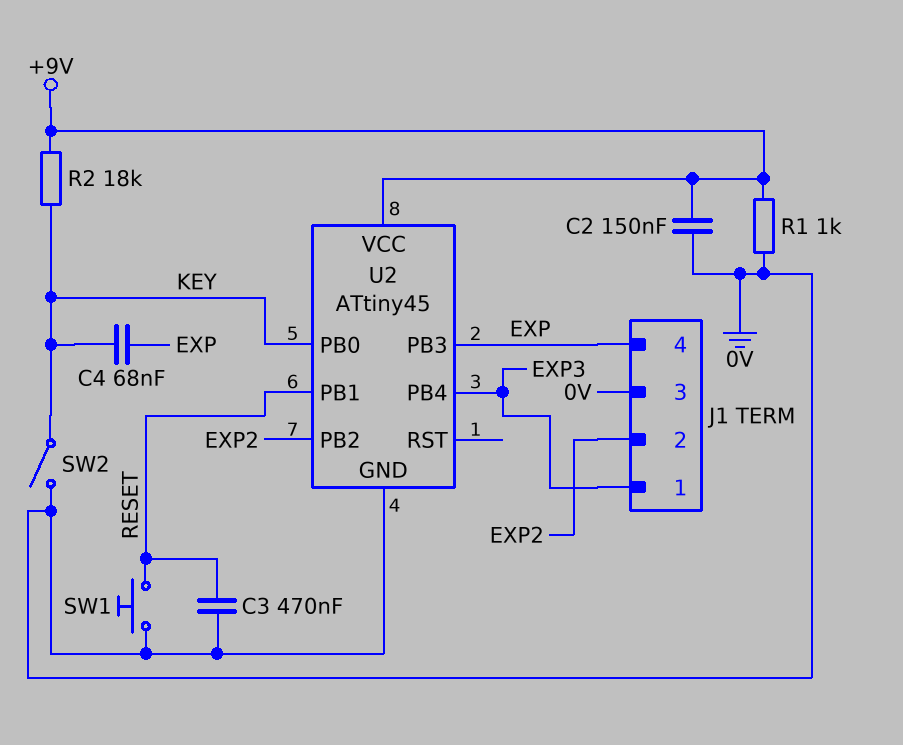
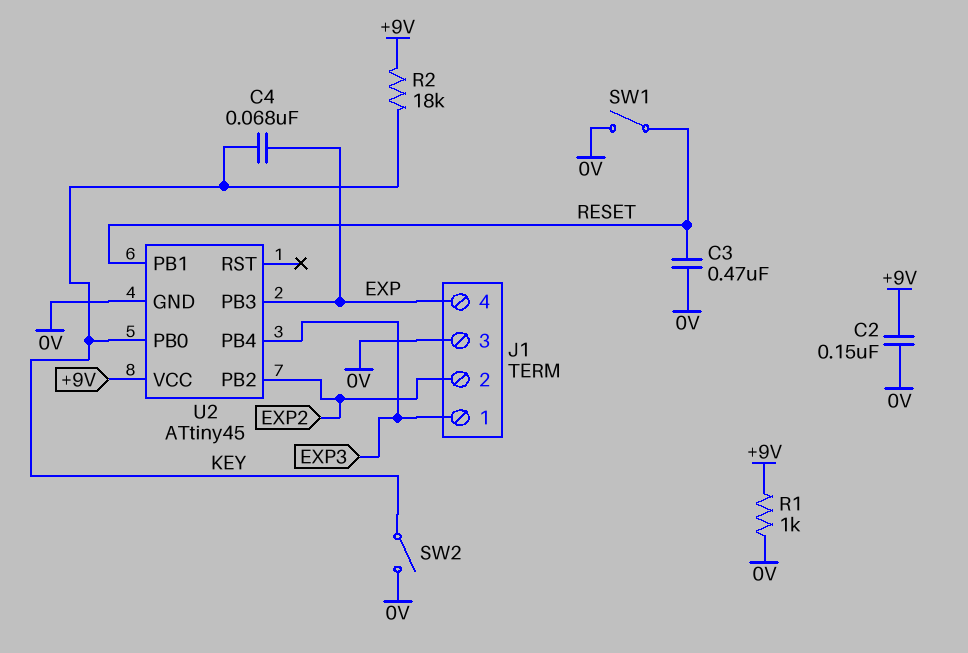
SW1: button (0V, RESET) -> switch (0V, RESET)

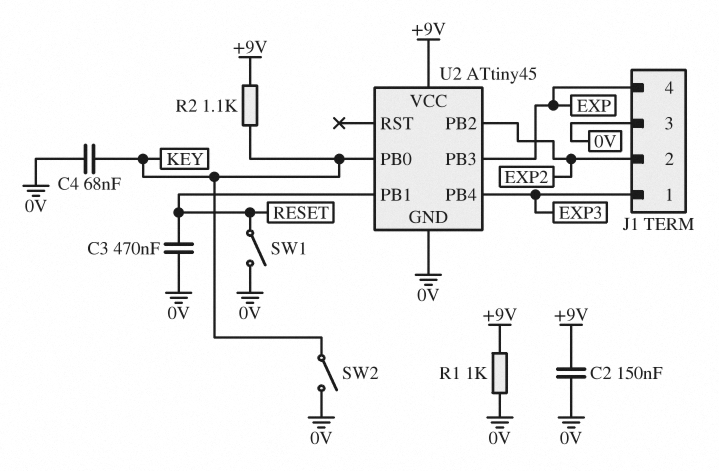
C4: 68nF (EXP, KEY) -> 68nF (0V, KEY)
R2: 18k (+9V, KEY) -> 1.1k (+9V, KEY)

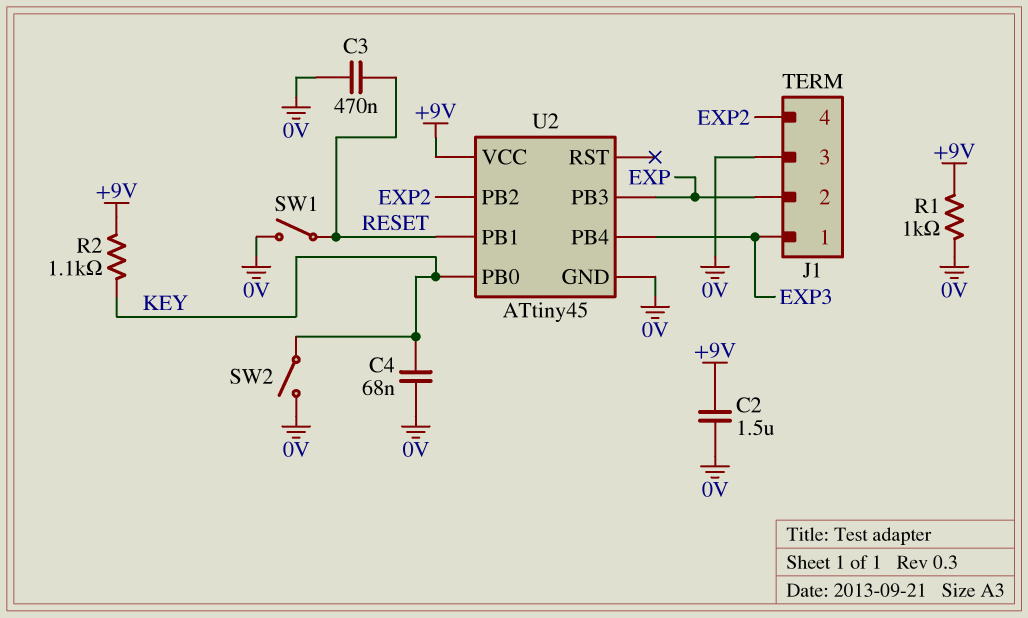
C2: 150nF (+9V, 0V) -> 1.5uF (+9V, 0V)
J1 pin 2: EXP2 -> EXP
J1 pin 4: EXP -> EXP2

